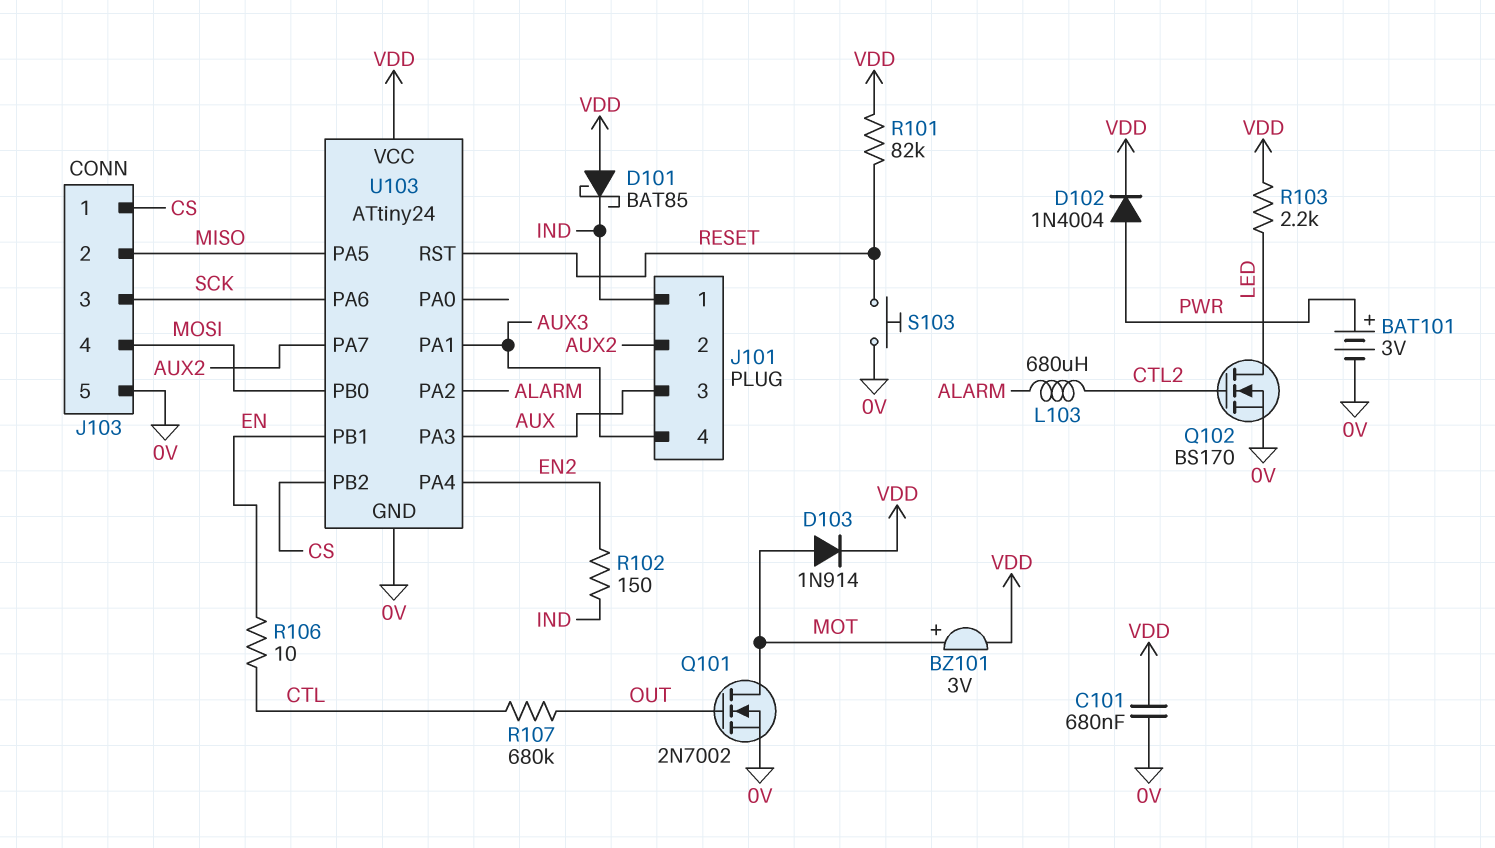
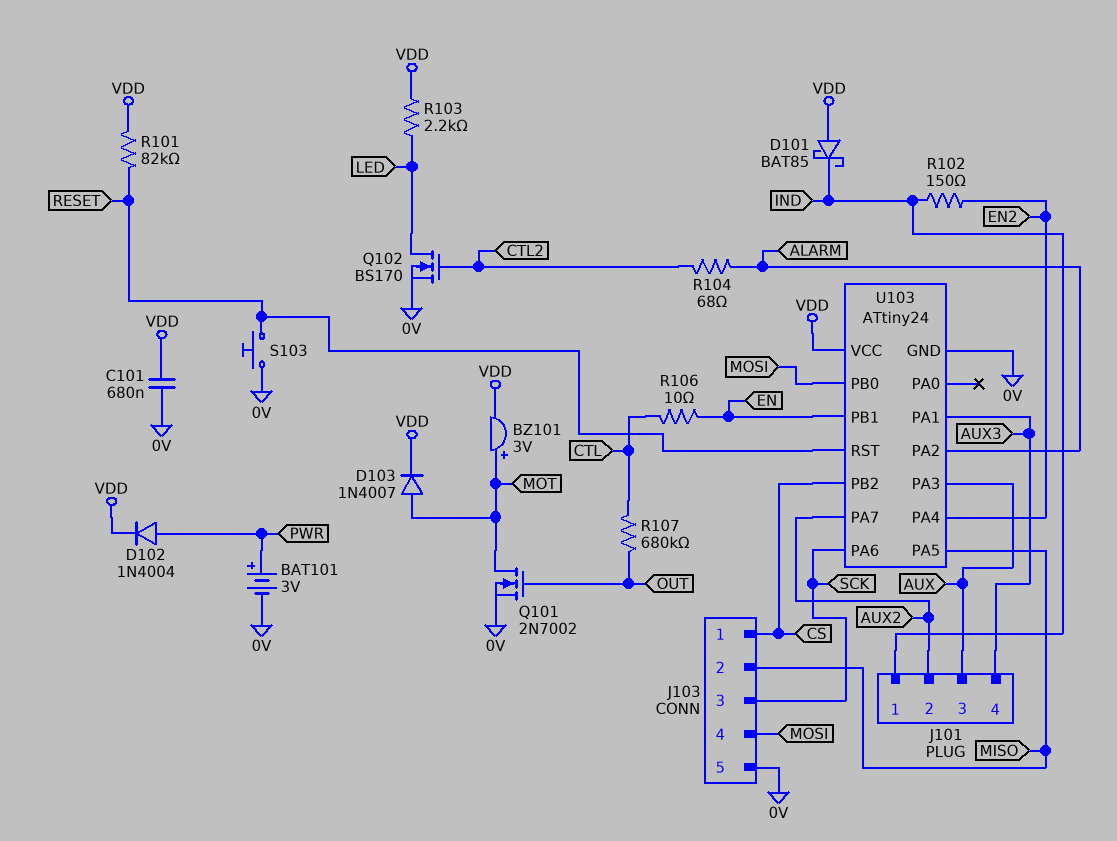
D103: diode 1N914 (A MOT, K VDD) -> diode 1N4007 (A MOT, K VDD)
L103: 680uH (ALARM, CTL2) -> none
R104: none -> 68 (ALARM, CTL2)

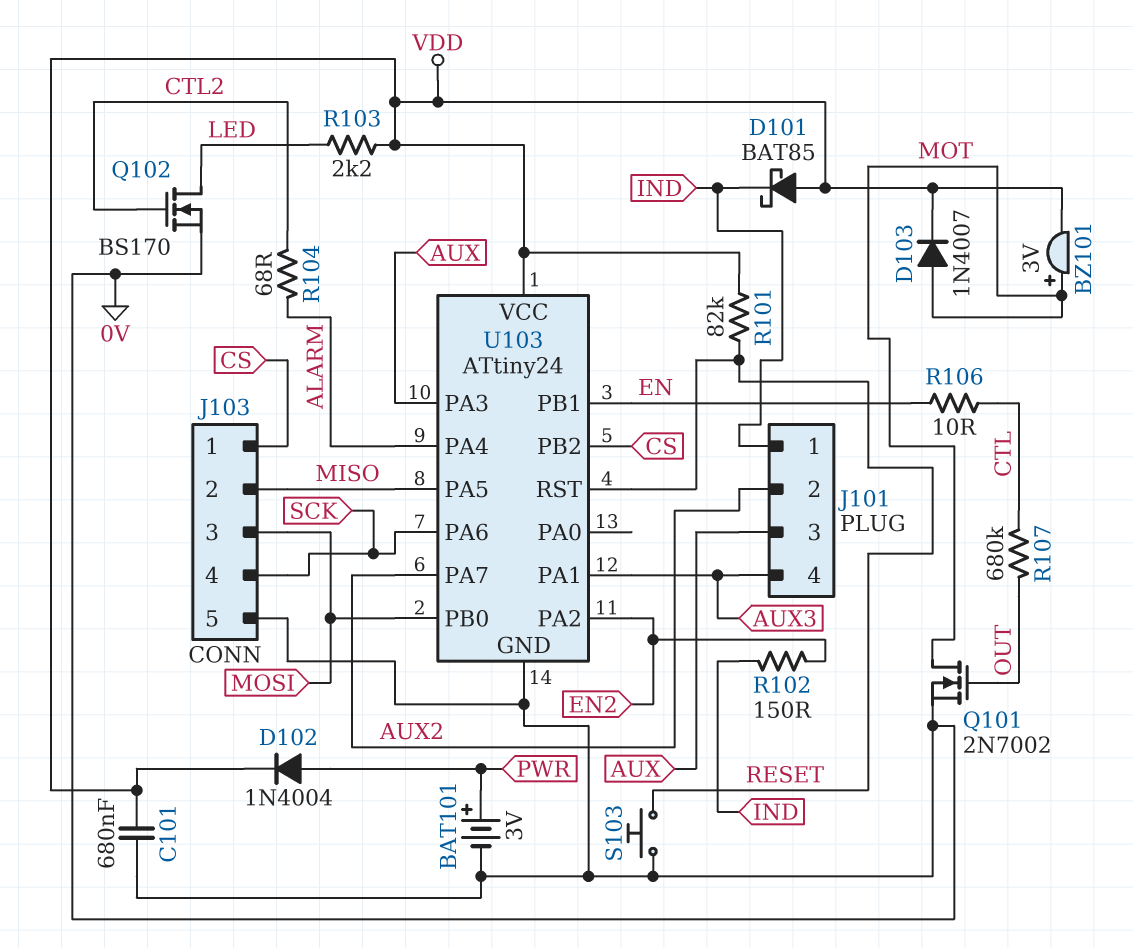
J103 pin 3: SCK -> MOSI
J103 pin 4: MOSI -> SCK
U103 pin PA2: ALARM -> EN2
U103 pin PA4: EN2 -> ALARM

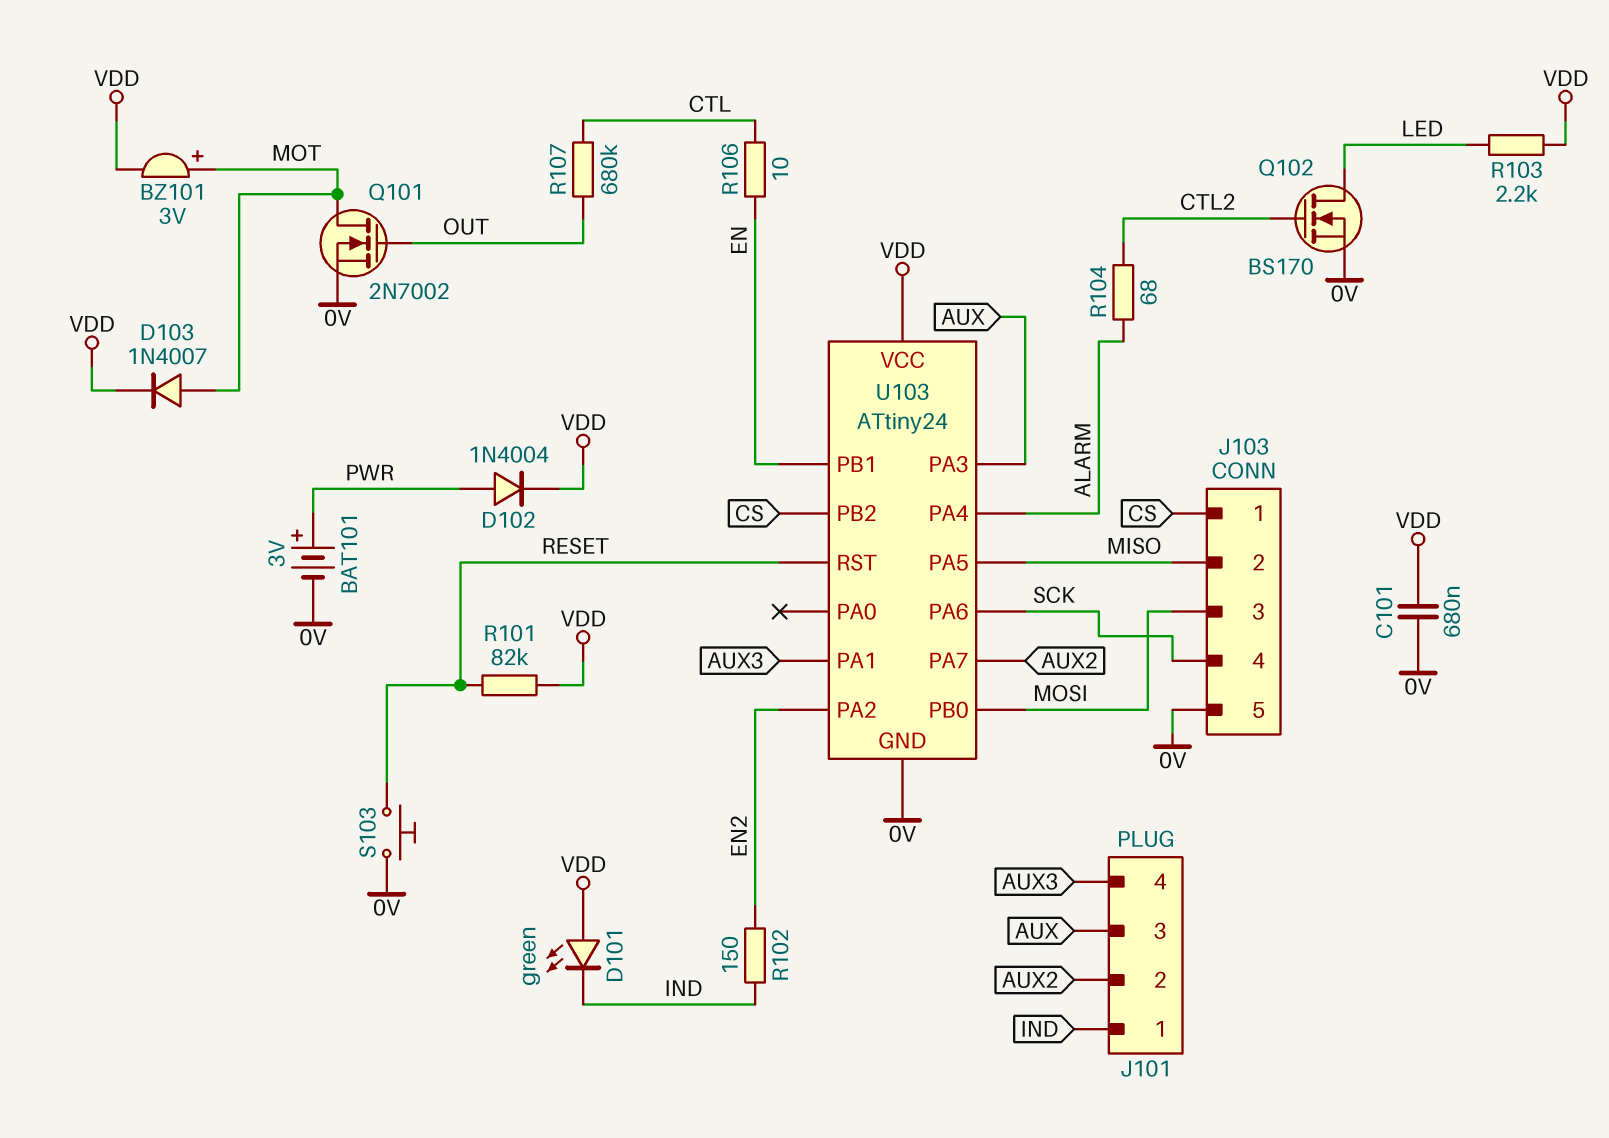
D101: schottky BAT85 (A VDD, K IND) -> LED green (A VDD, K IND)

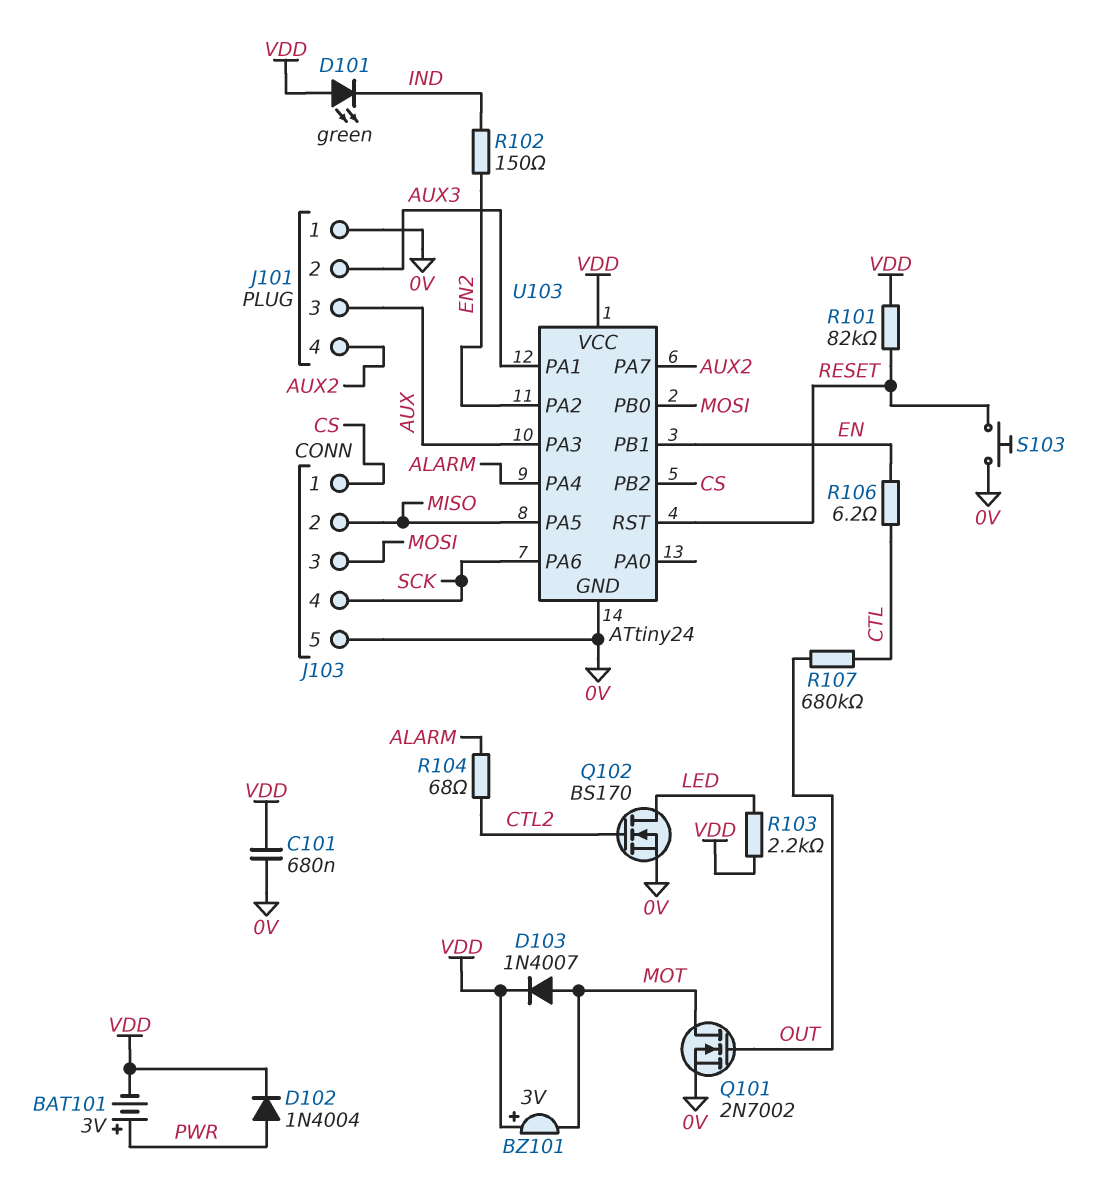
BAT101: 3V (plus PWR, minus 0V) -> 3V (plus PWR, minus VDD)
BZ101: buzzer 3V (plus MOT, minus VDD) -> buzzer 3V (plus VDD, minus MOT)
J101 pin 1: IND -> 0V
J101 pin 2: AUX2 -> AUX3
J101 pin 4: AUX3 -> AUX2
R106: 10 (CTL, EN) -> 6.2 (CTL, EN)

